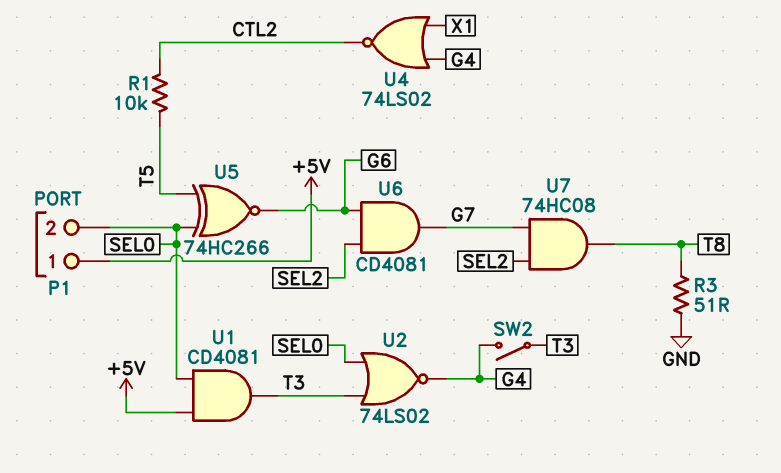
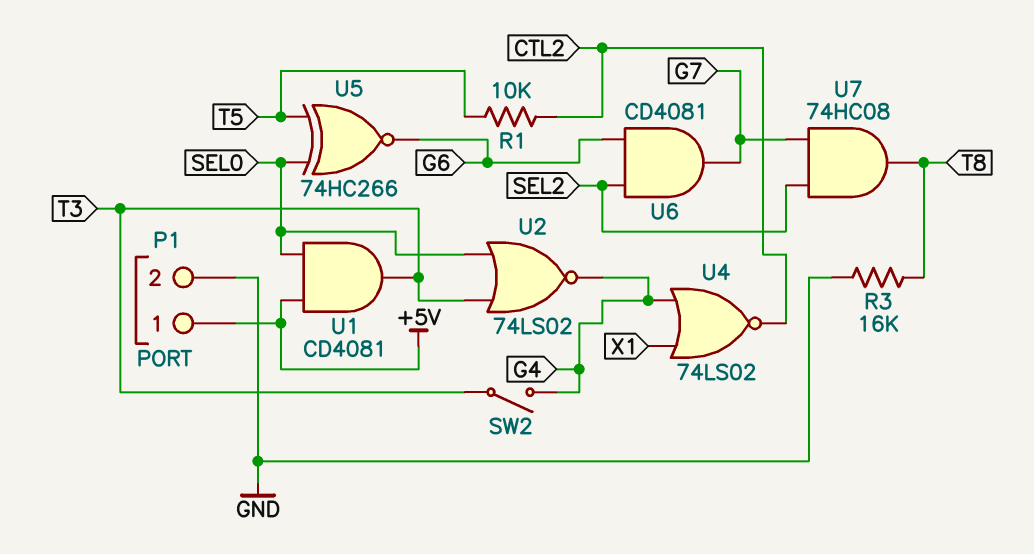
P1 pin 2: SEL0 -> GND
R3: 51 (GND, T8) -> 16k (GND, T8)

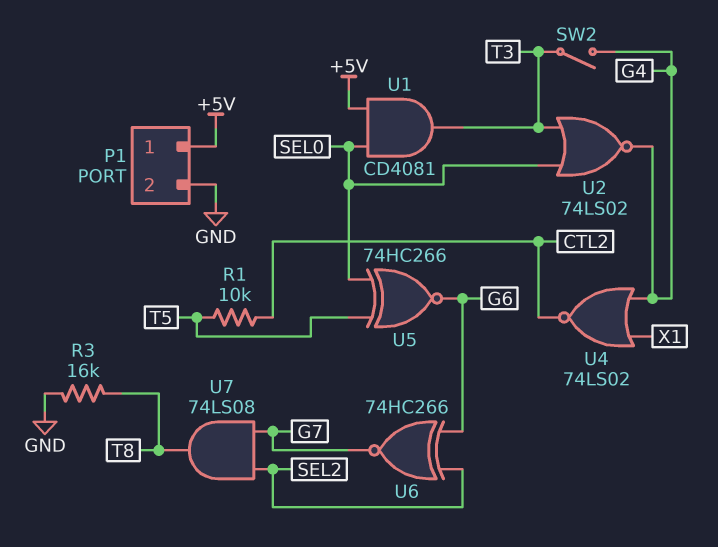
U6: AND CD4081 (in G6, in SEL2, out G7) -> XNOR 74HC266 (in G6, in SEL2, out G7)
U7: AND 74HC08 (in G7, in SEL2, out T8) -> AND 74LS08 (in G7, in SEL2, out T8)

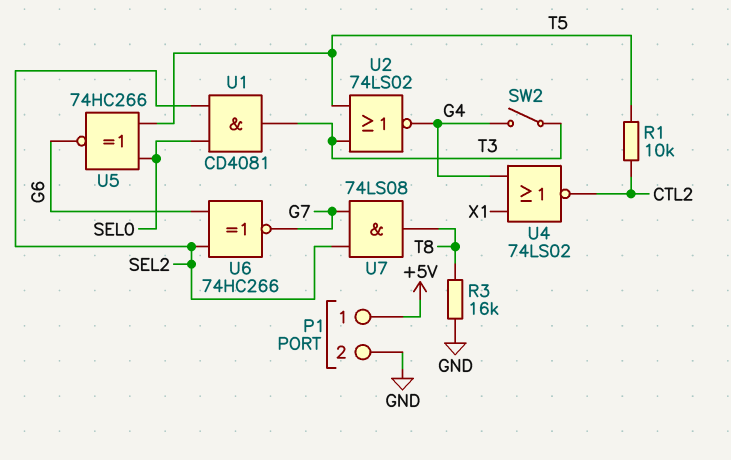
U1: AND CD4081 (in +5V, in SEL0, out T3) -> AND CD4081 (in SEL0, in SEL2, out T3)
U2: NOR 74LS02 (in SEL0, in T3, out G4) -> NOR 74LS02 (in T3, in T5, out G4)

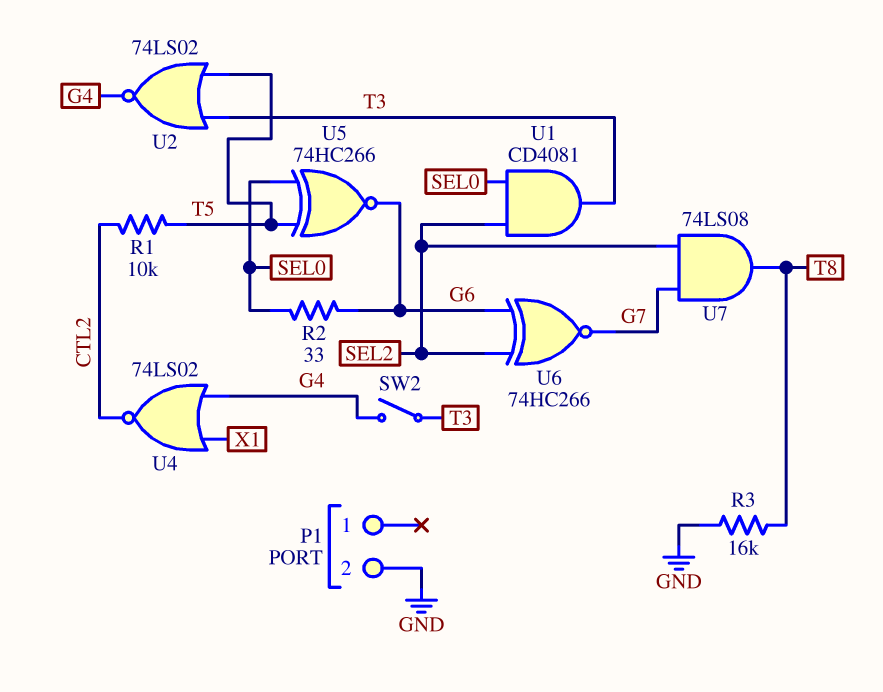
P1 pin 1: +5V -> none
R2: none -> 33 (G6, SEL0)

